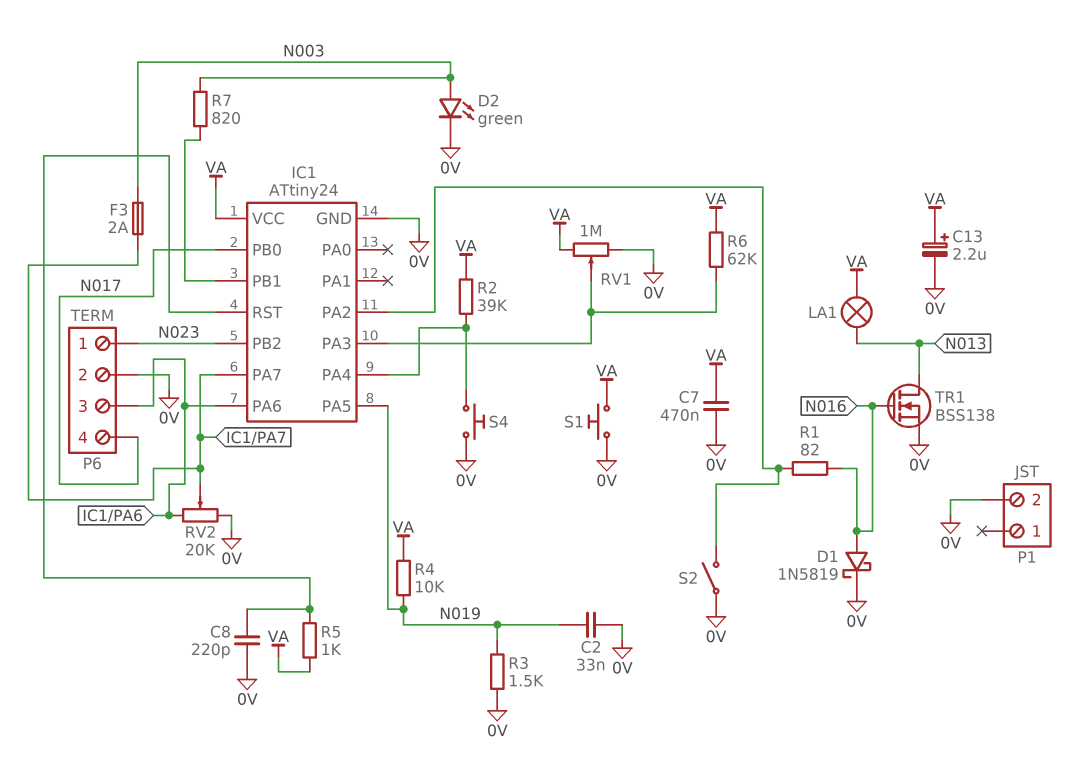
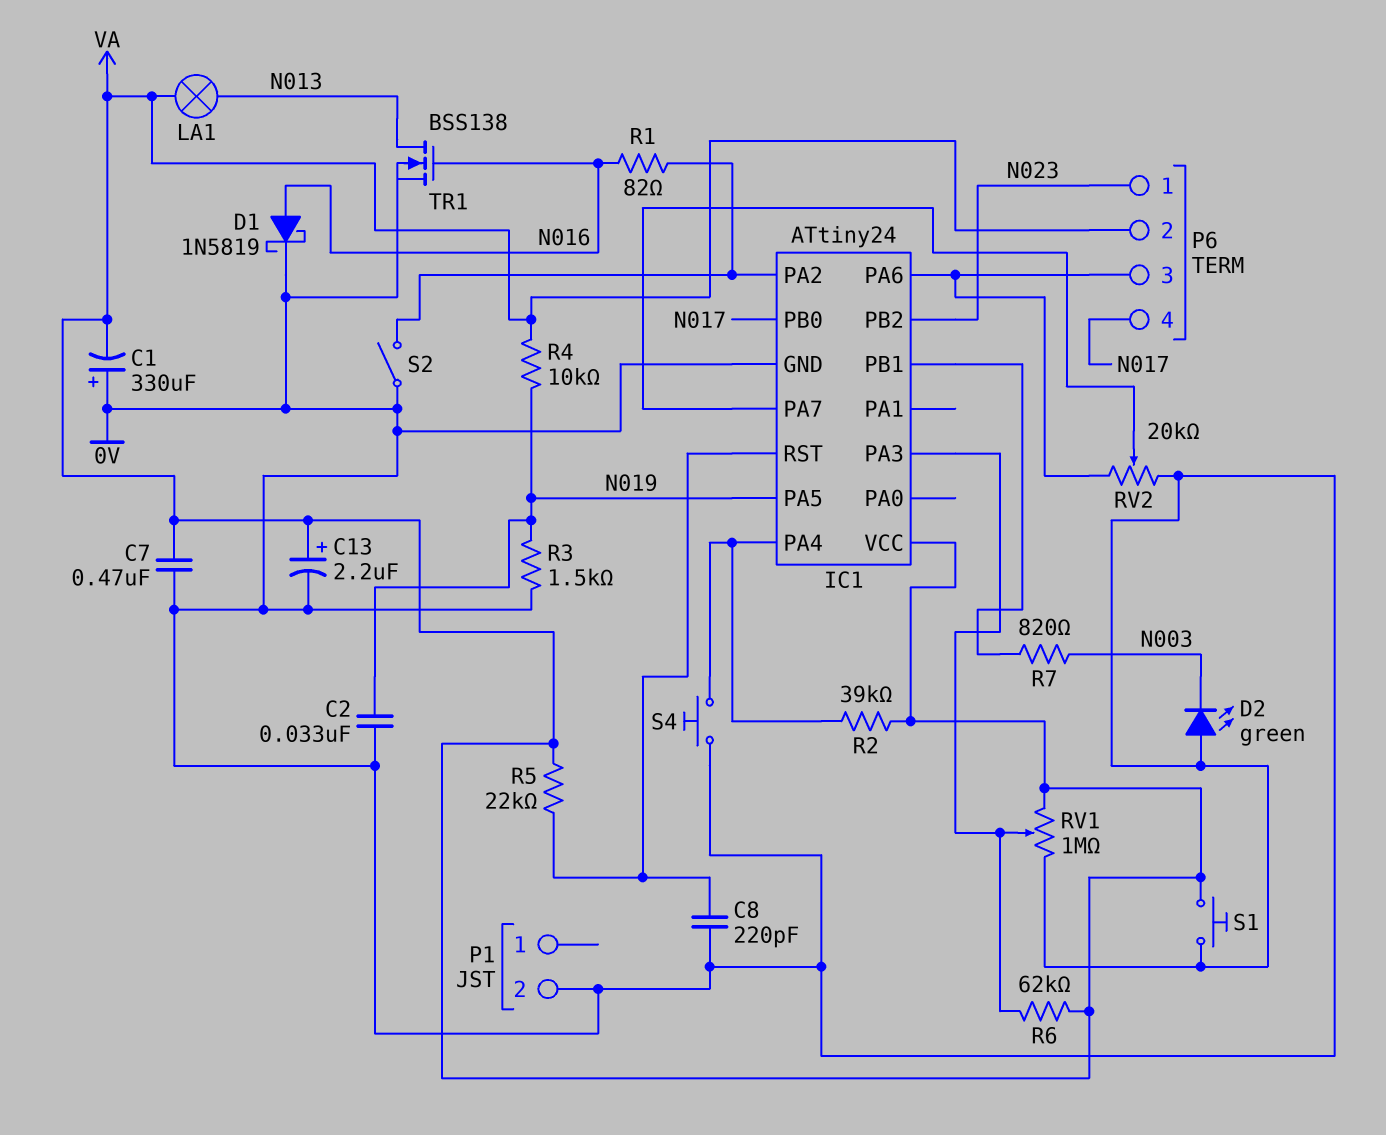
C1: none -> 330uF (plus 0V, minus VA)
D2: LED green (A N003, K 0V) -> LED green (A 0V, K N003)
F3: 2A (IC1/PA7, N003) -> none
P6 pin 2: 0V -> VA
R5: 1k (IC1/RST, VA) -> 22k (IC1/RST, VA)

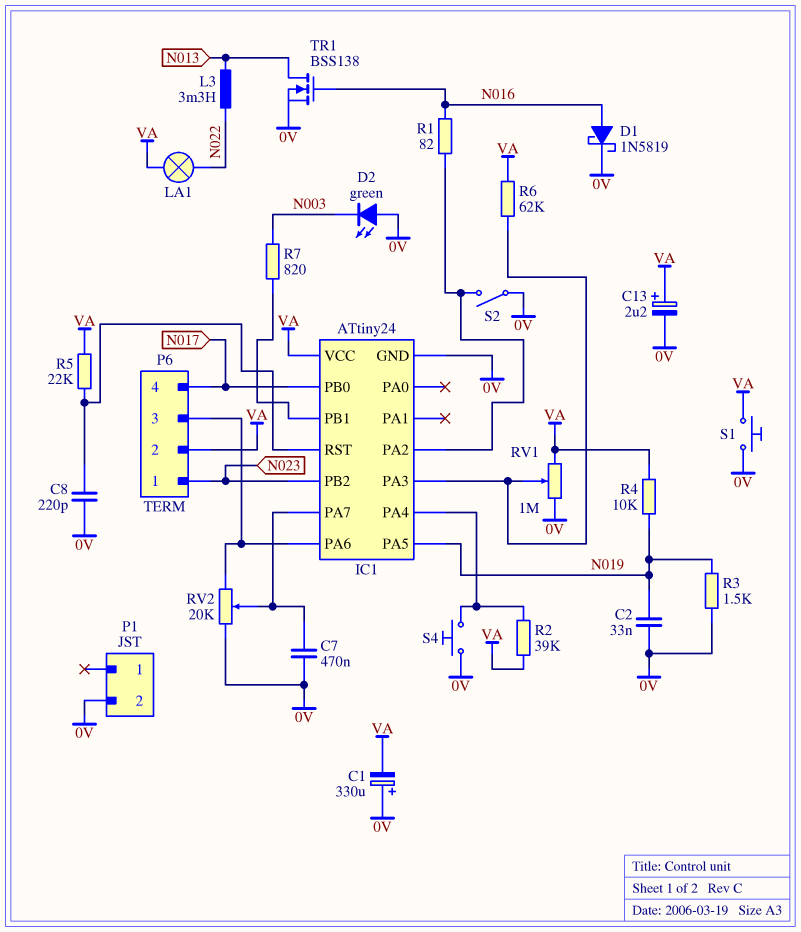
C7: 470nF (0V, VA) -> 470nF (0V, IC1/PA7)
L3: none -> 3.3mH (N013, N022)
LA1: lamp (N013, VA) -> lamp (N022, VA)

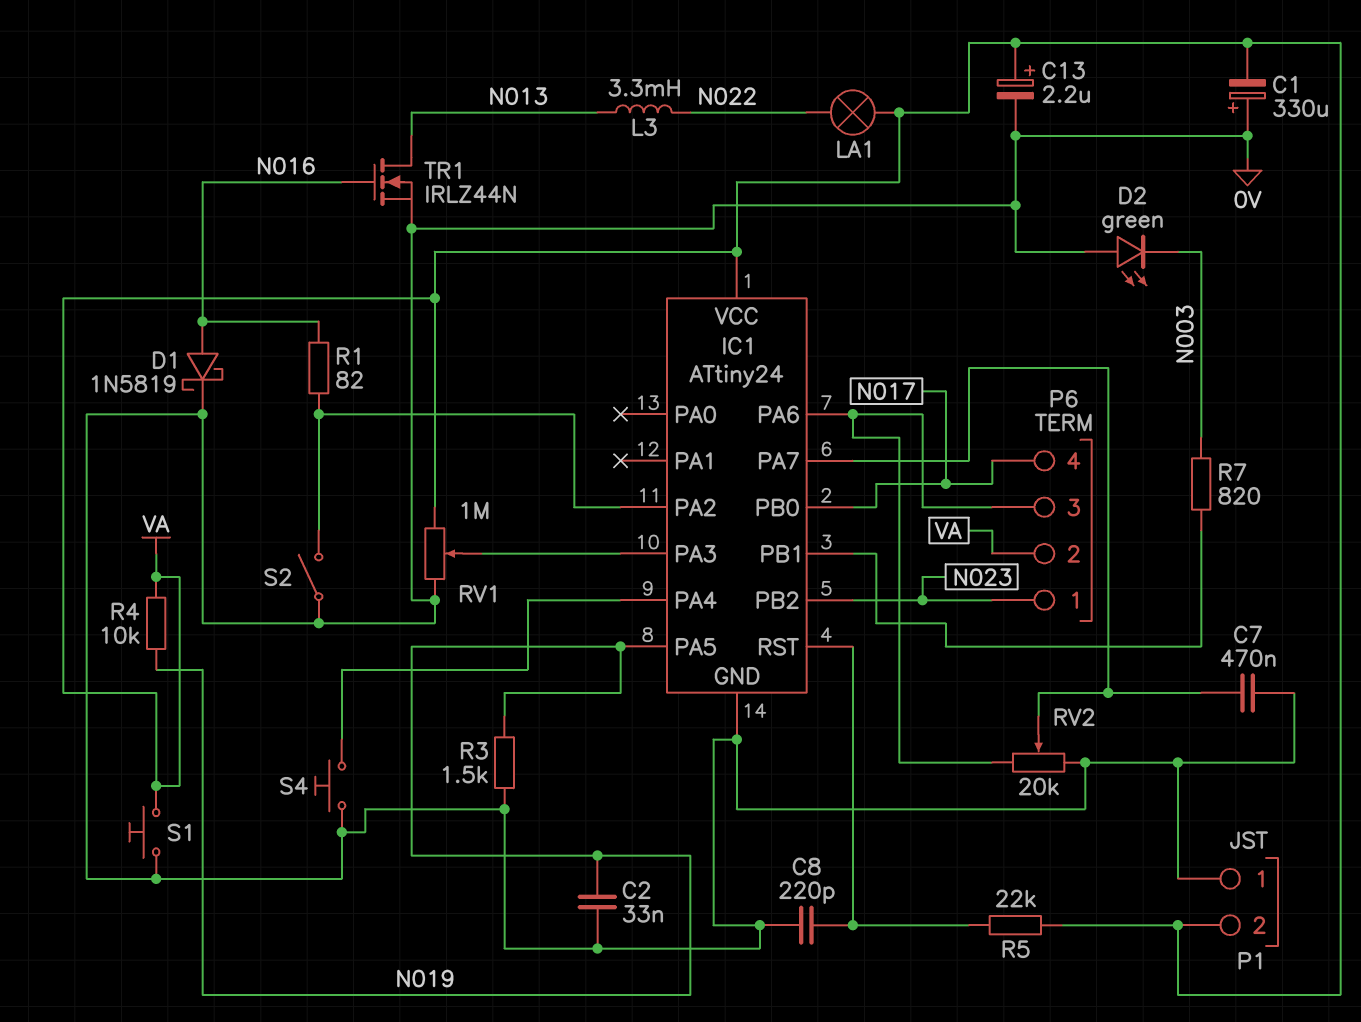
P1 pin 1: none -> 0V
P1 pin 2: 0V -> VA
R2: 39k (IC1/PA4, VA) -> none
R6: 62k (IC1/PA3, VA) -> none
TR1: NMOS BSS138 (G N016, D N013, S 0V) -> NMOS IRLZ44N (G N016, D N013, S 0V)

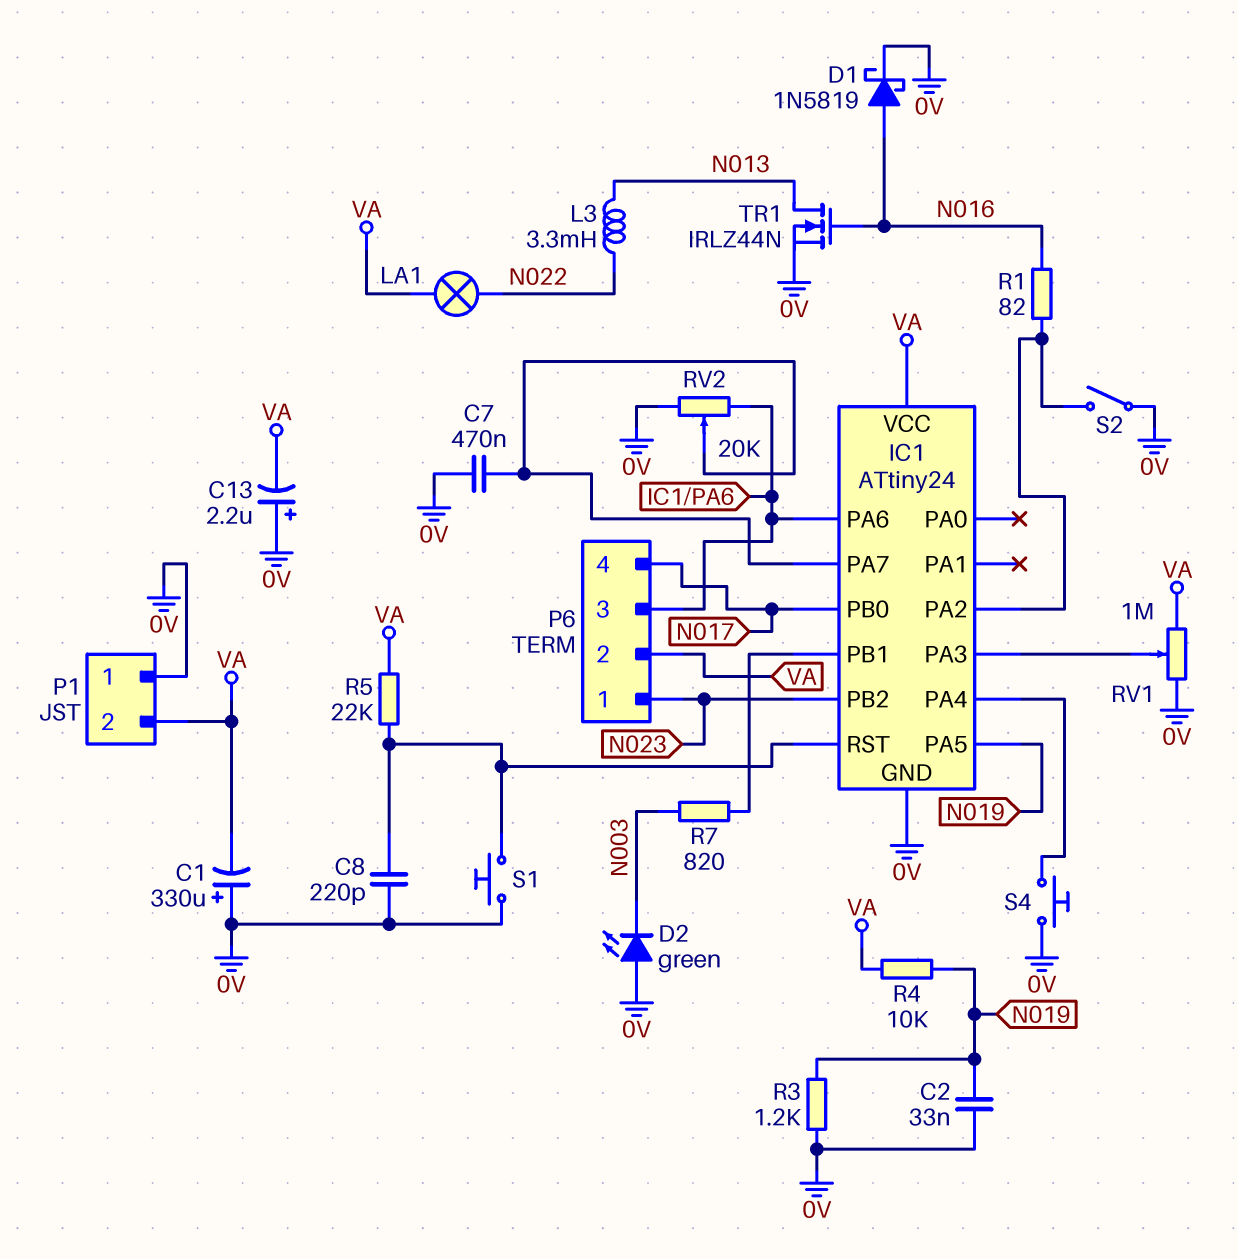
C13: 2.2uF (plus VA, minus 0V) -> 2.2uF (plus 0V, minus VA)
R3: 1.5k (0V, N019) -> 1.2k (0V, N019)
S1: button (0V, VA) -> button (0V, IC1/RST)

